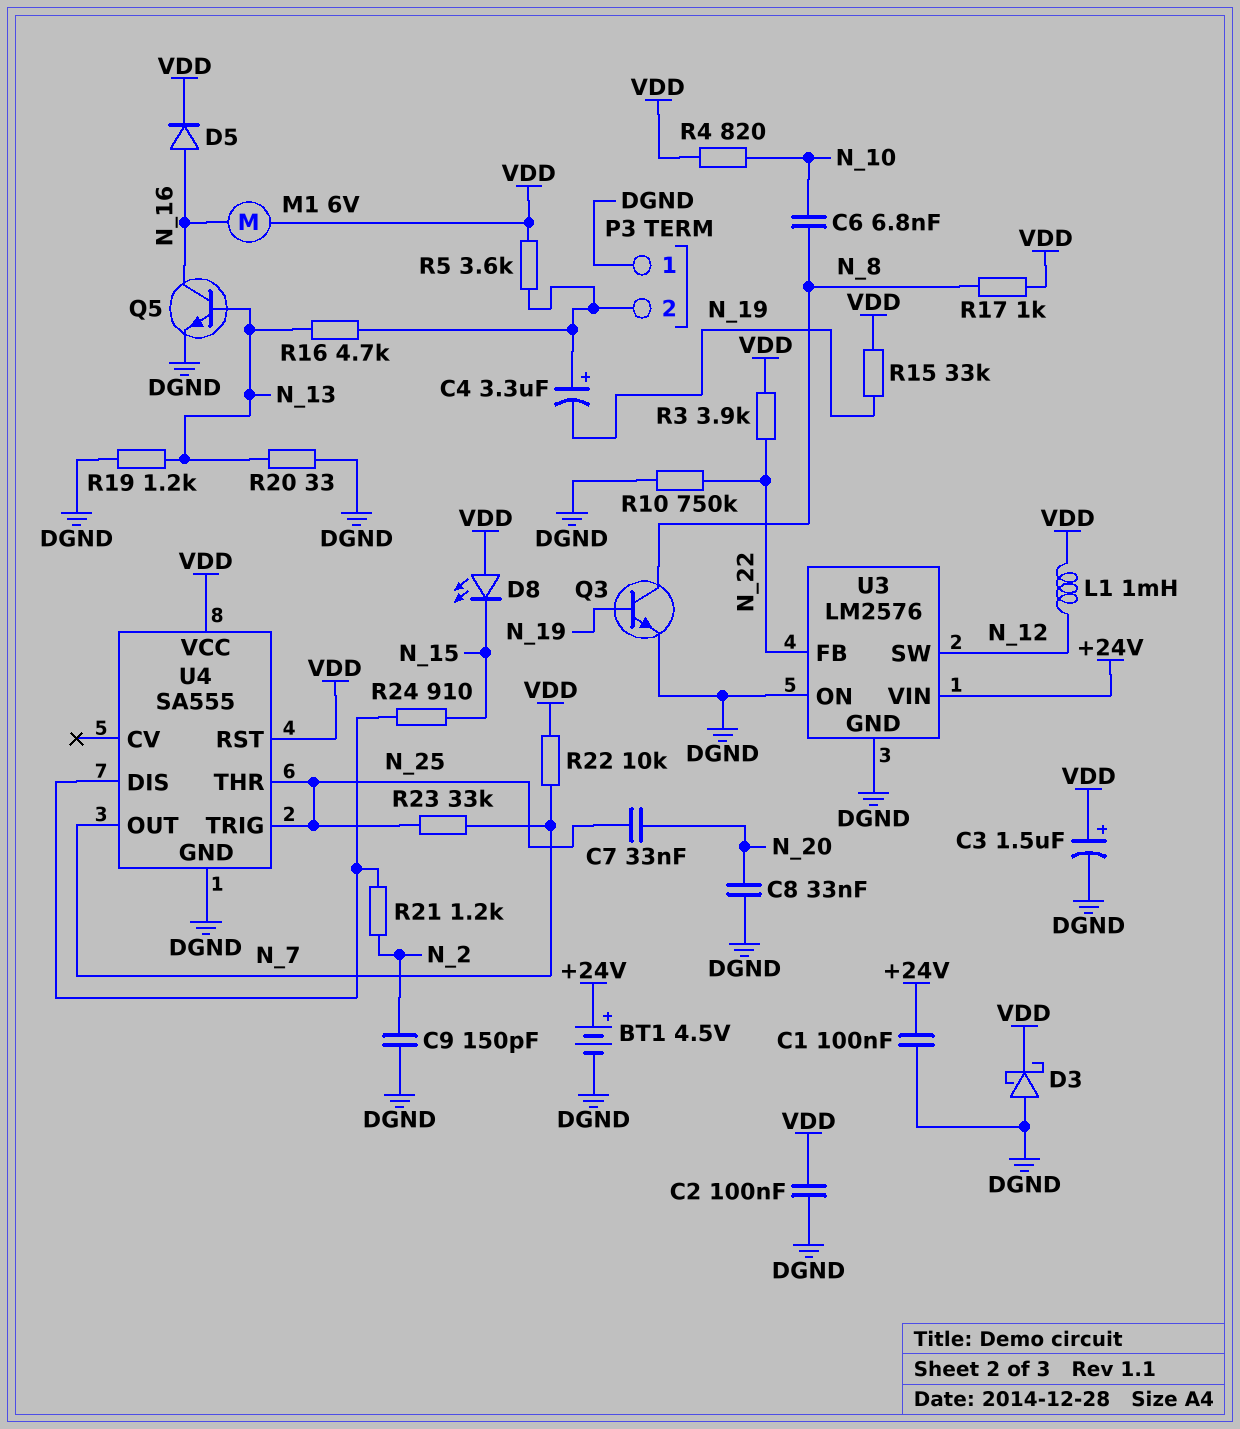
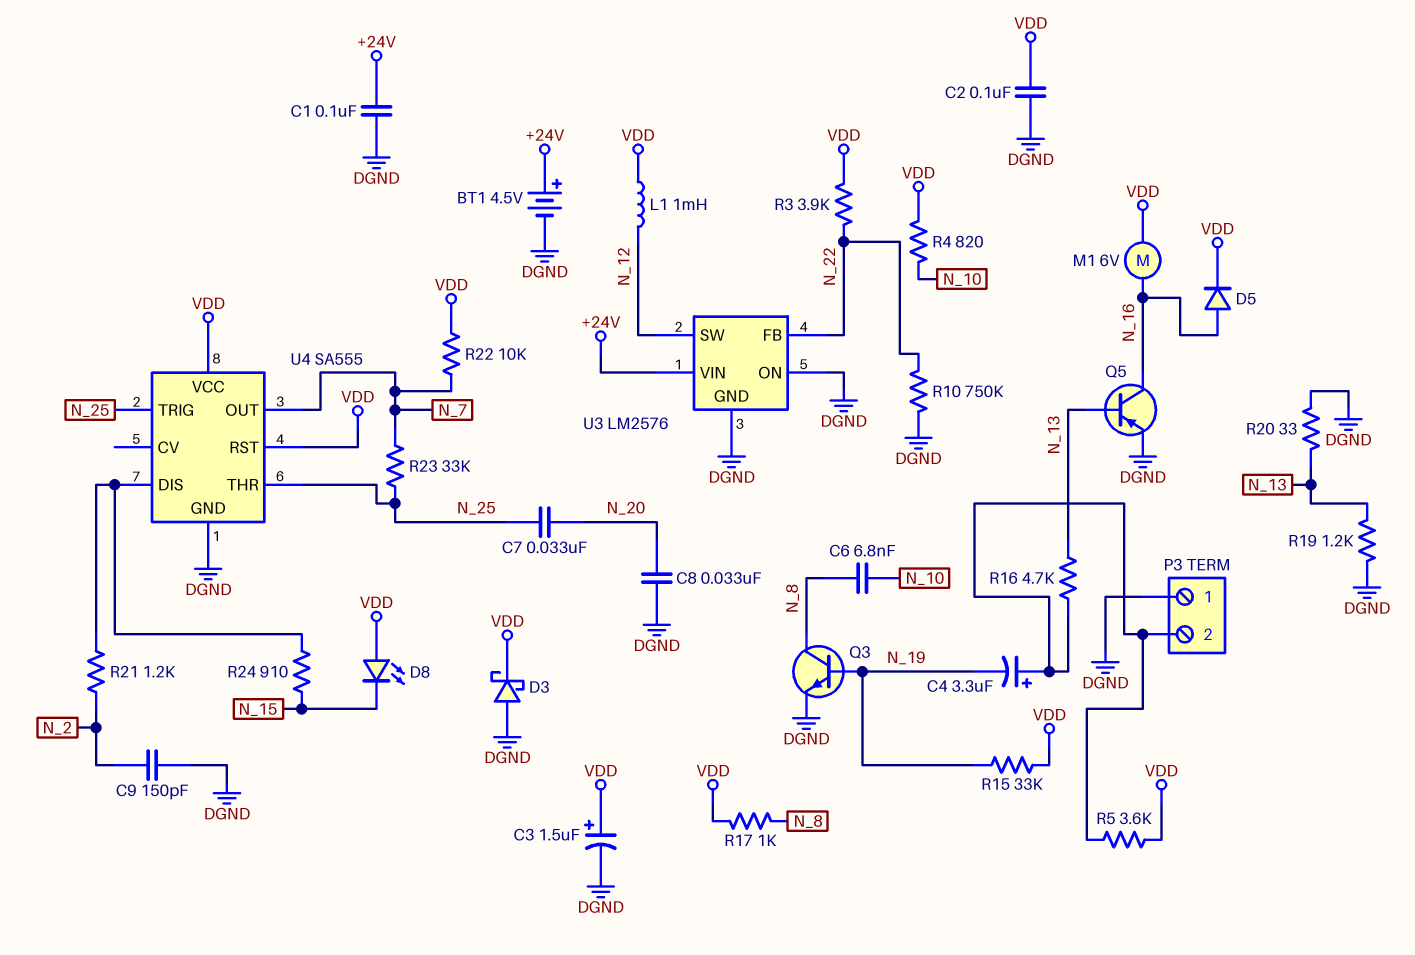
Q5: NPN (B N_13, C N_16, E DGND) -> PNP (B N_13, C N_16, E DGND)

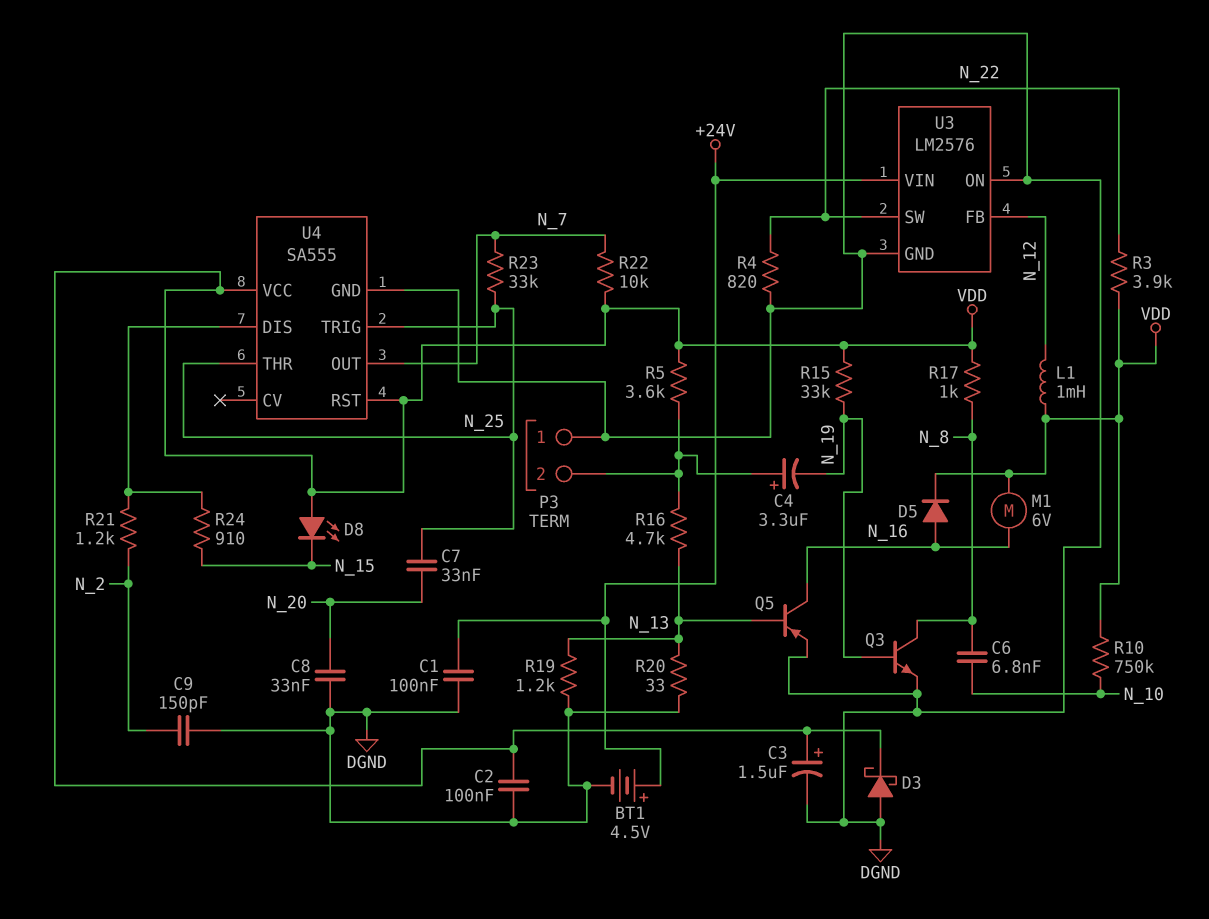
R4: 820 (N_10, VDD) -> 820 (DGND, N_22)
R10: 750k (DGND, N_22) -> 750k (N_10, VDD)
U3 pin FB: N_22 -> N_12
U3 pin SW: N_12 -> N_22

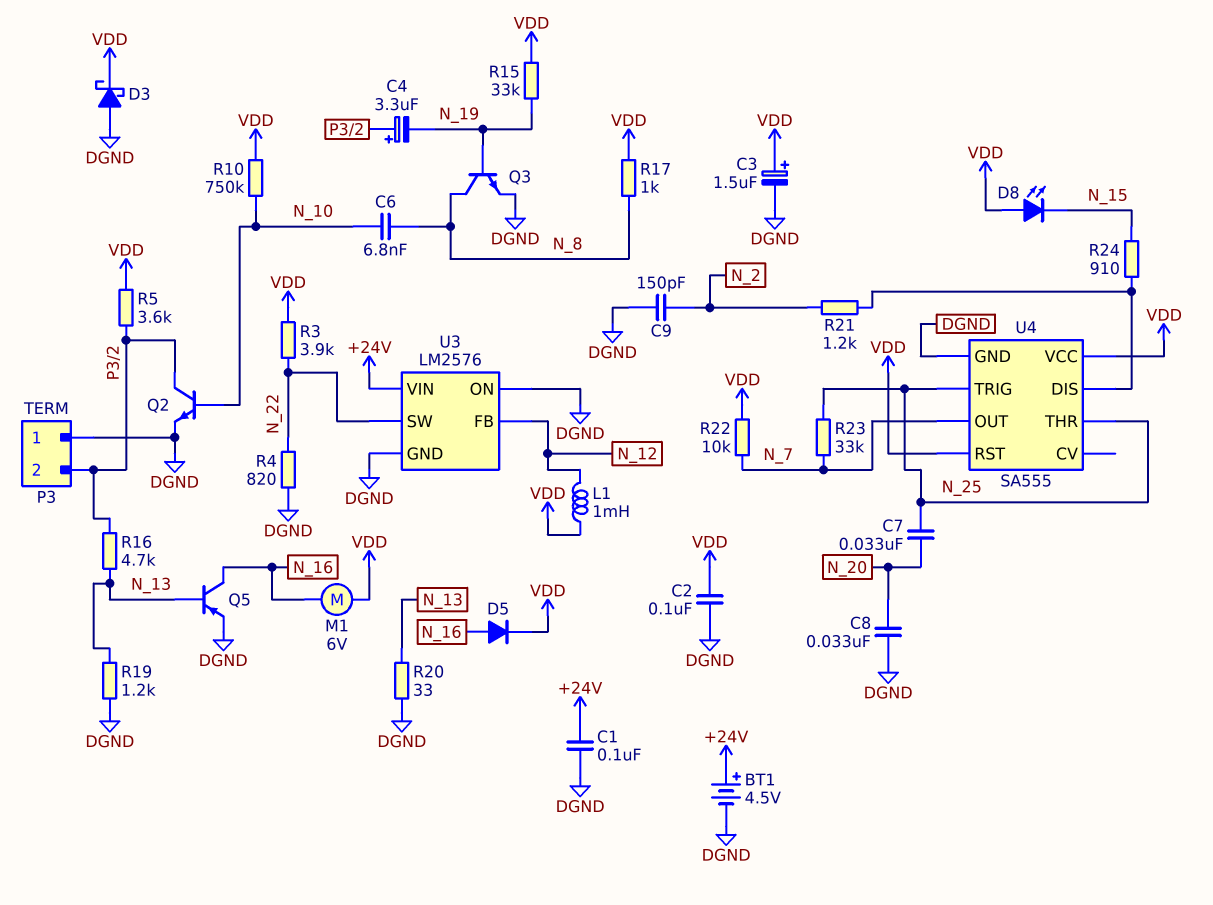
Q2: none -> NPN (B N_10, C P3/2, E DGND)

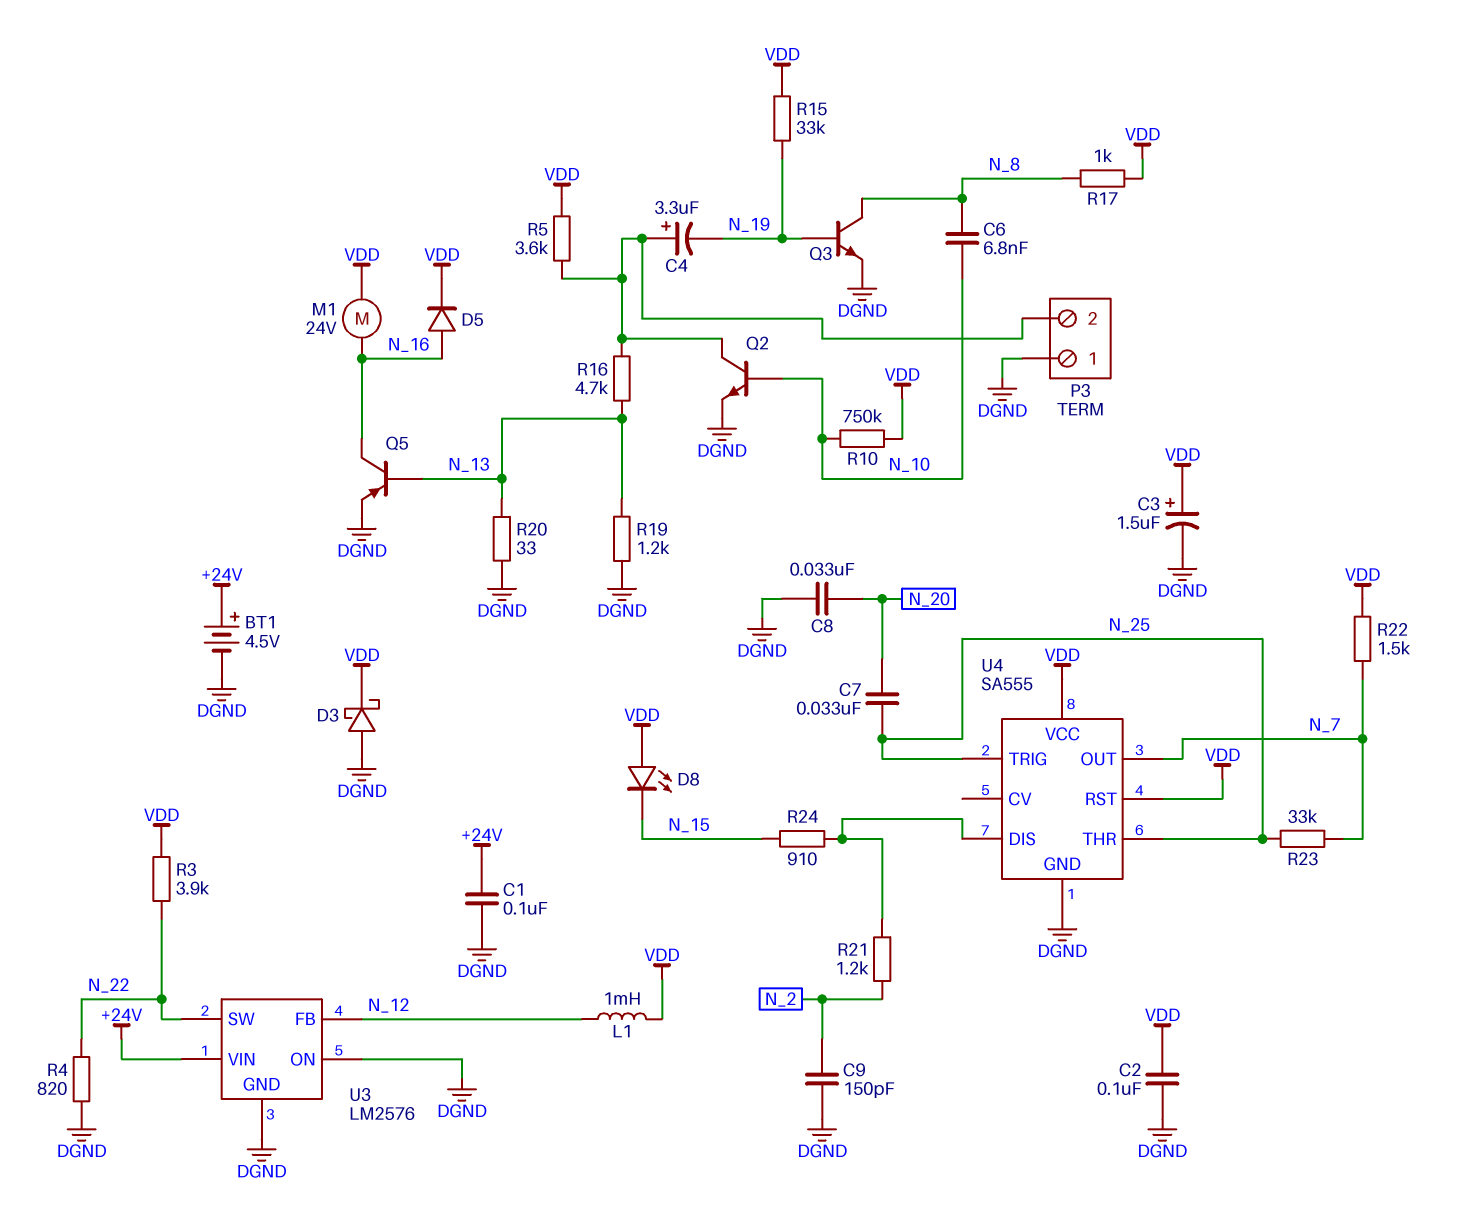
M1: motor 6V (N_16, VDD) -> motor 24V (N_16, VDD)
R22: 10k (N_7, VDD) -> 1.5k (N_7, VDD)

